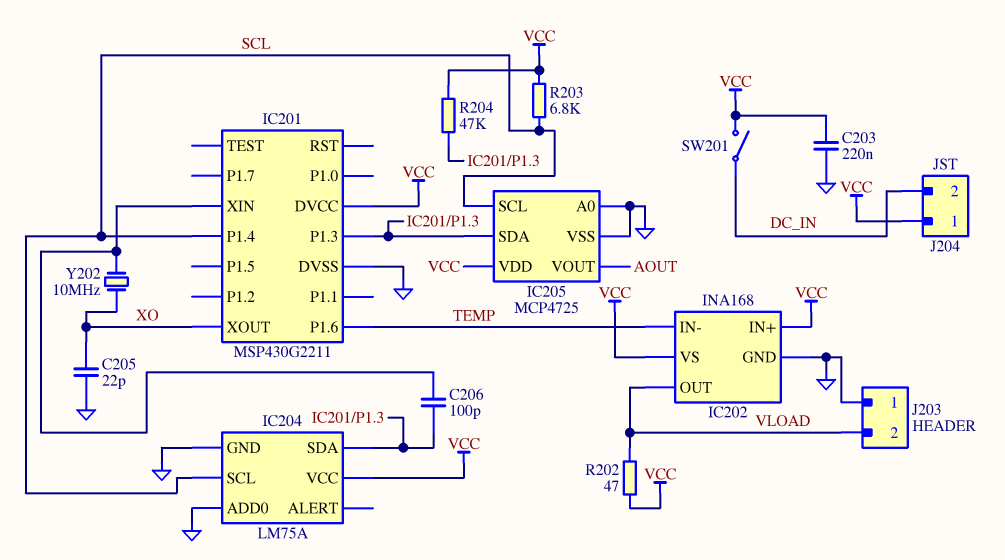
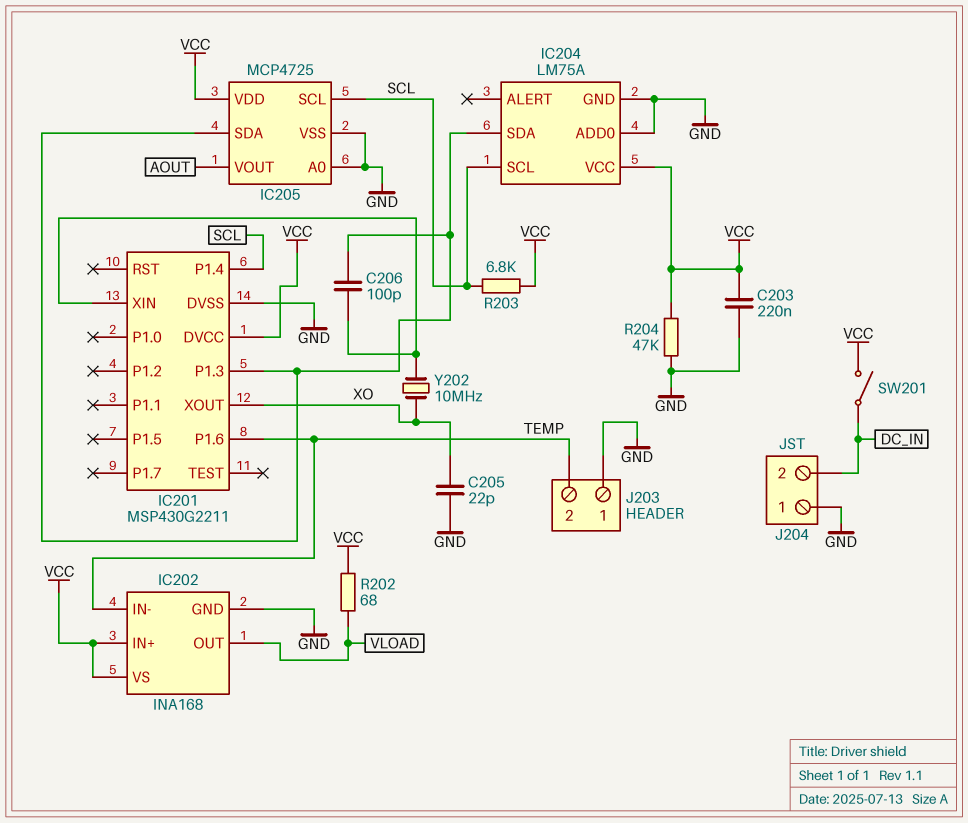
J203 pin 2: VLOAD -> TEMP
J204 pin 1: VCC -> GND
R202: 47 (VCC, VLOAD) -> 68 (VCC, VLOAD)
R204: 47k (IC201/P1.3, VCC) -> 47k (GND, VCC)

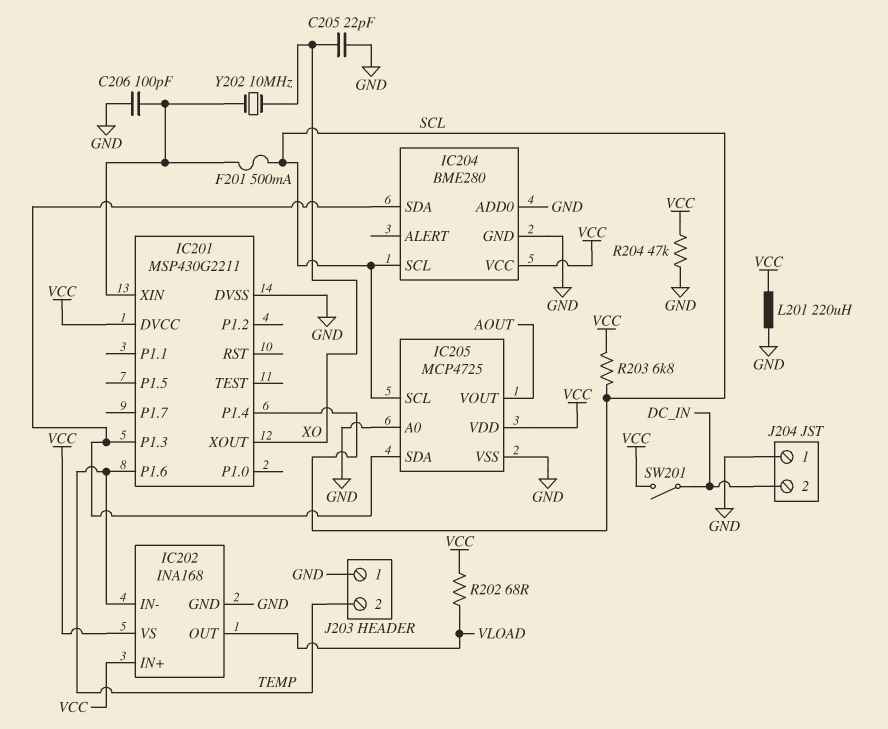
C203: 220nF (GND, VCC) -> none
C206: 100pF (IC201/P1.3, IC201/XIN) -> 100pF (GND, IC201/XIN)
F201: none -> 500mA (IC201/XIN, SCL)
IC204: LM75A -> BME280
L201: none -> 220uH (GND, VCC)

